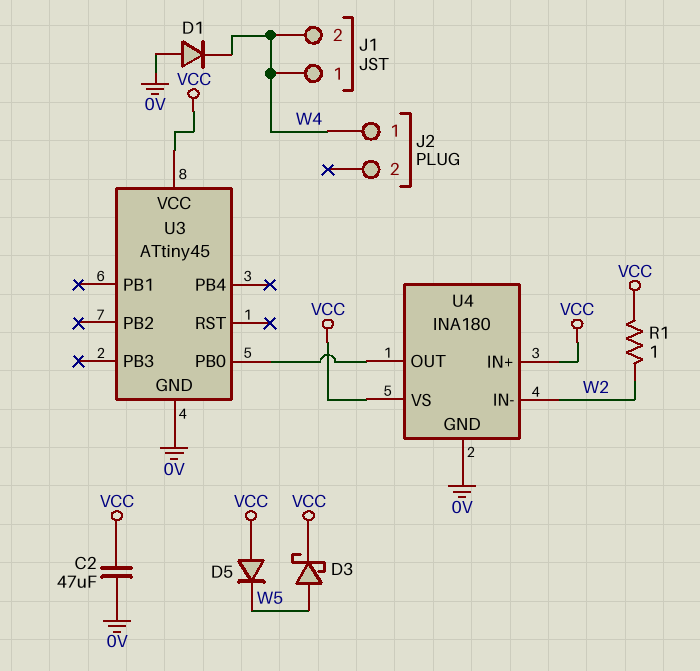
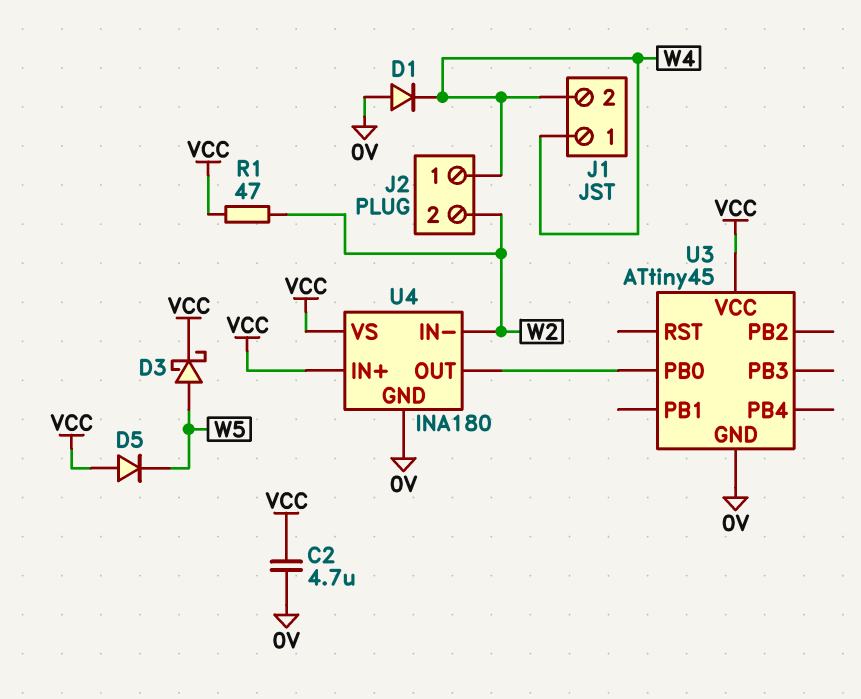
C2: 47uF (0V, VCC) -> 4.7uF (0V, VCC)
J2 pin 2: none -> W2
R1: 1 (VCC, W2) -> 47 (VCC, W2)

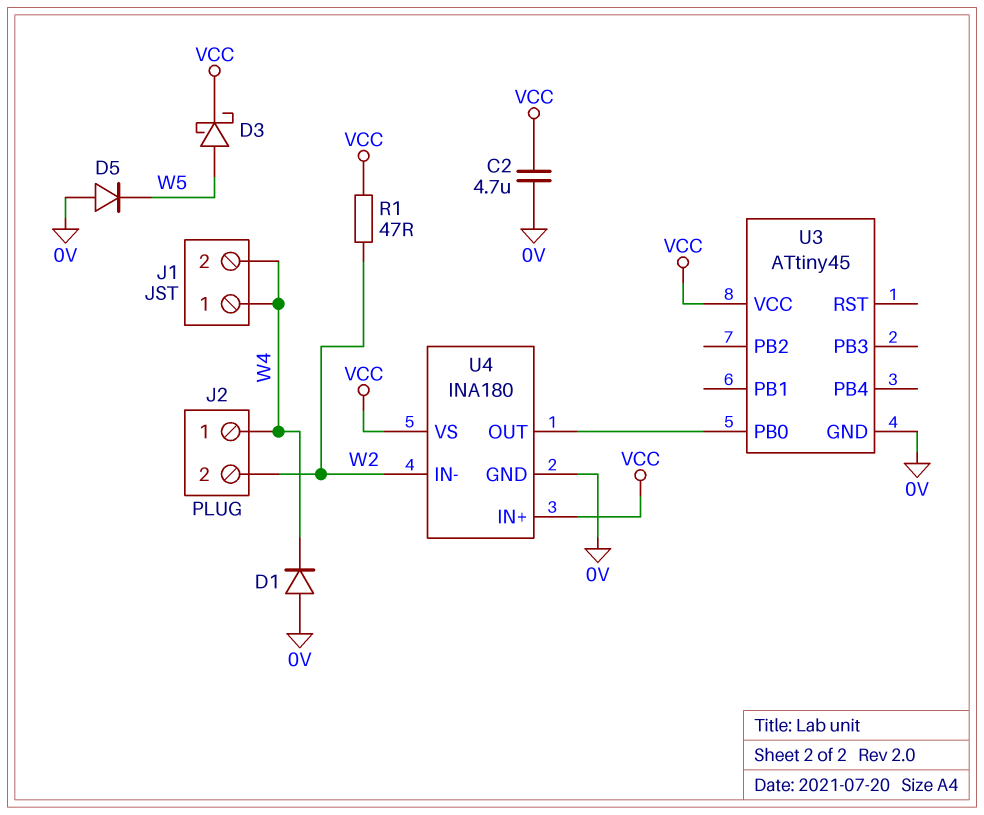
D5: diode (A VCC, K W5) -> diode (A 0V, K W5)

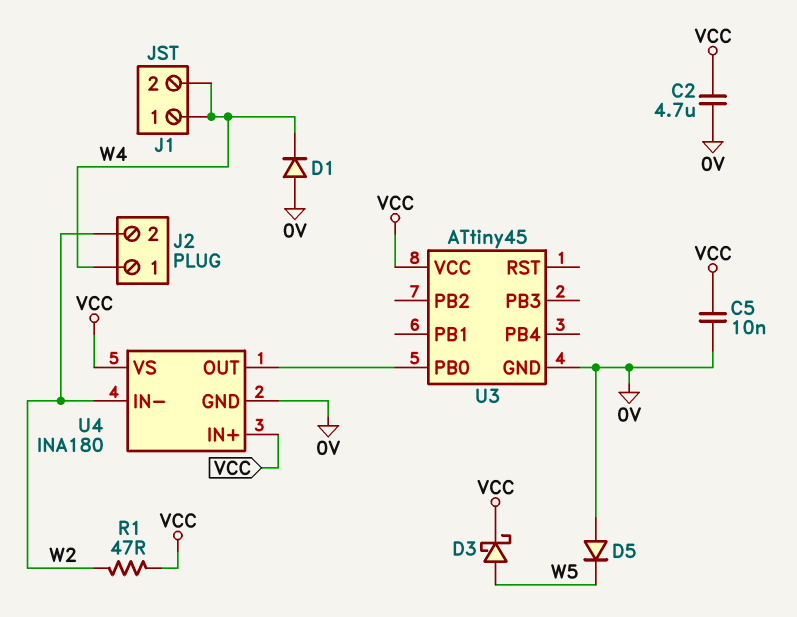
C5: none -> 10nF (0V, VCC)

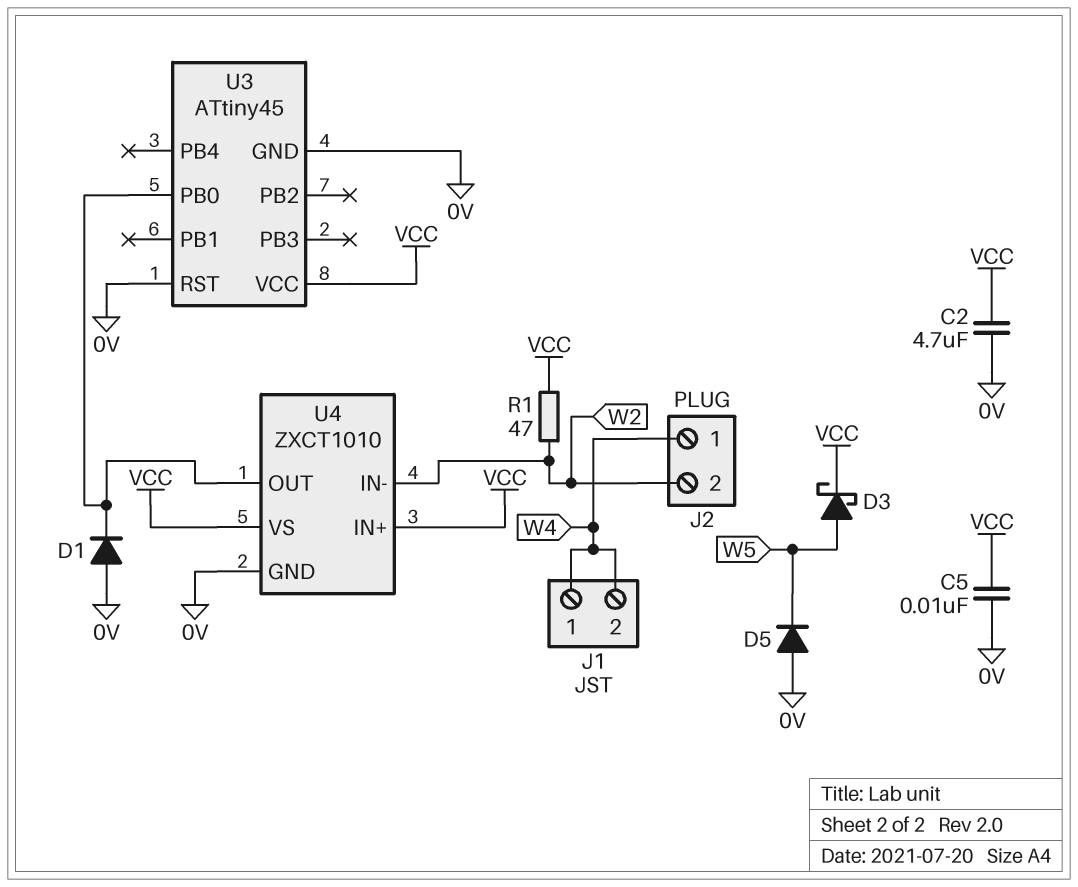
D1: diode (A 0V, K W4) -> diode (A 0V, K U3/PB0)
U3 pin RST: none -> 0V
U4: INA180 -> ZXCT1010

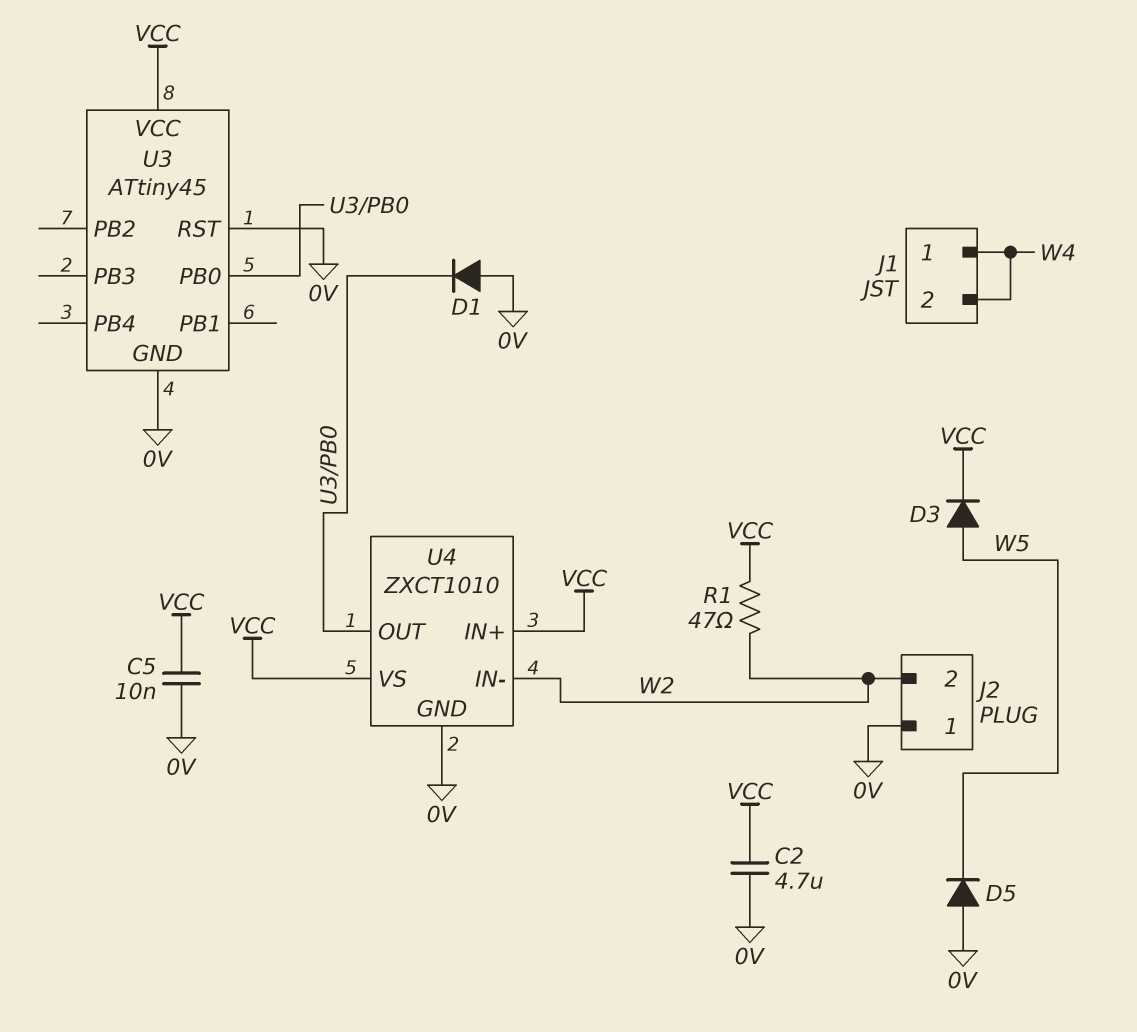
D3: schottky (A W5, K VCC) -> diode (A W5, K VCC)
J2 pin 1: W4 -> 0V

